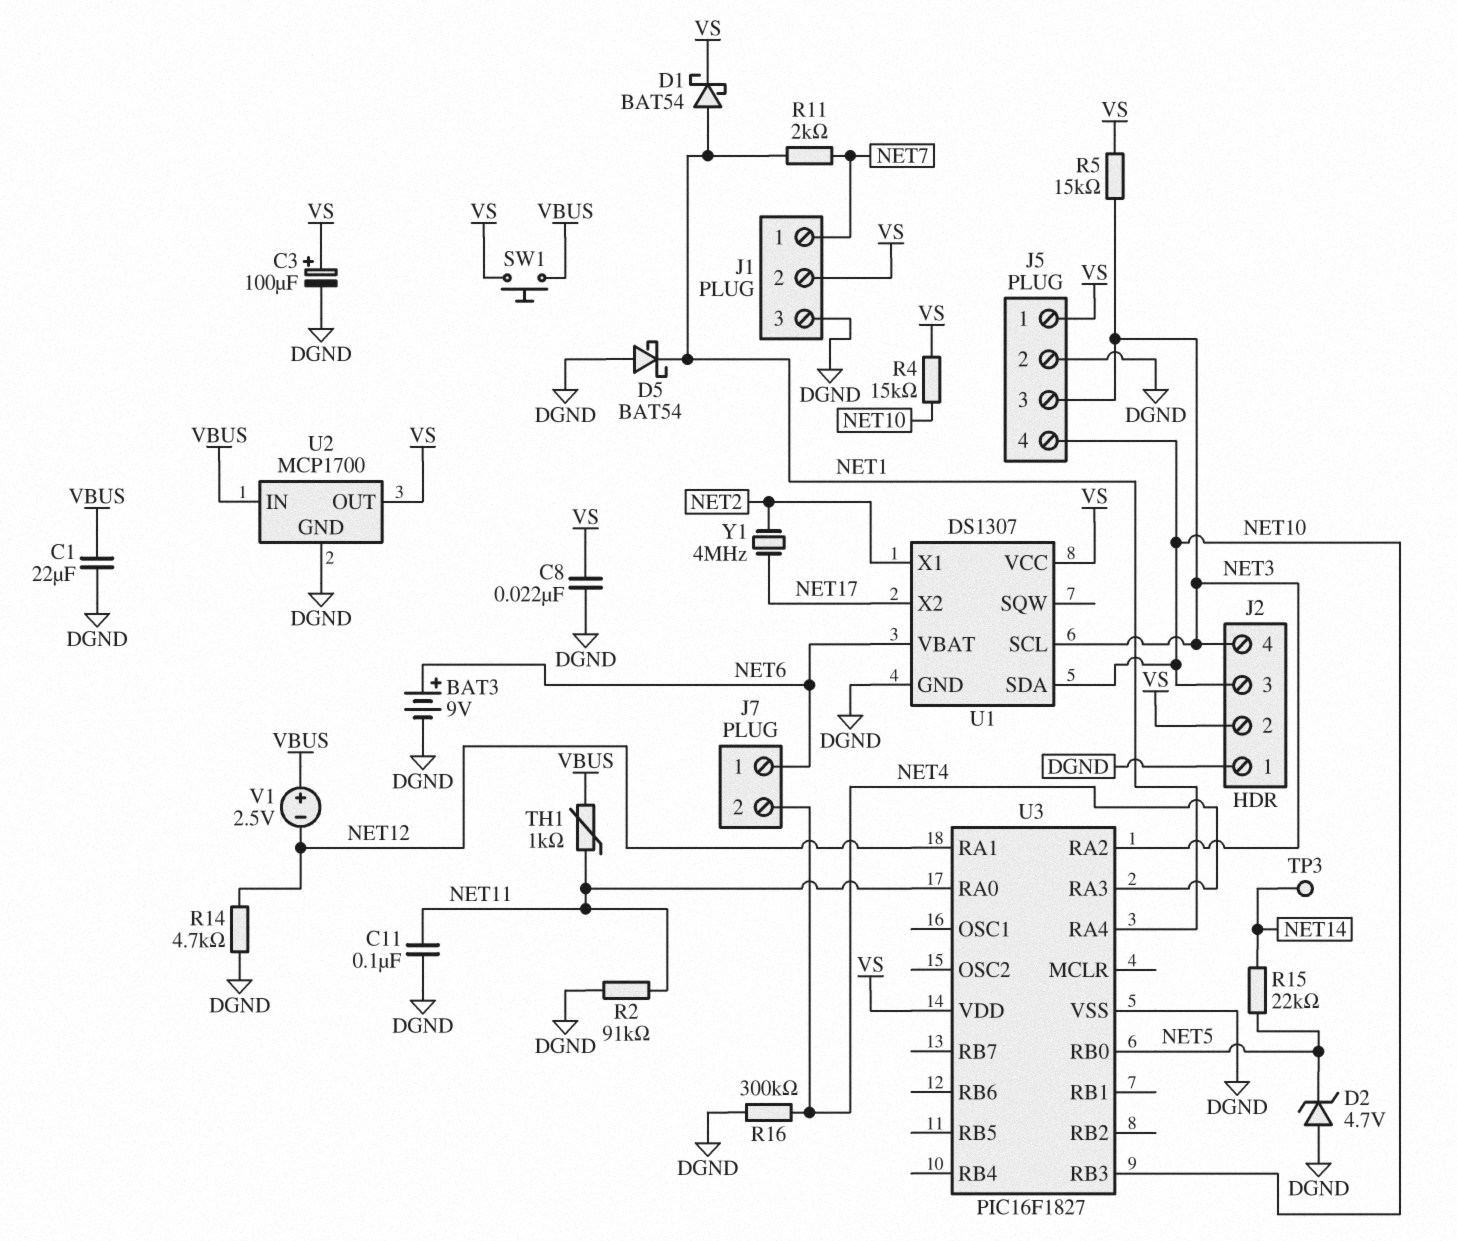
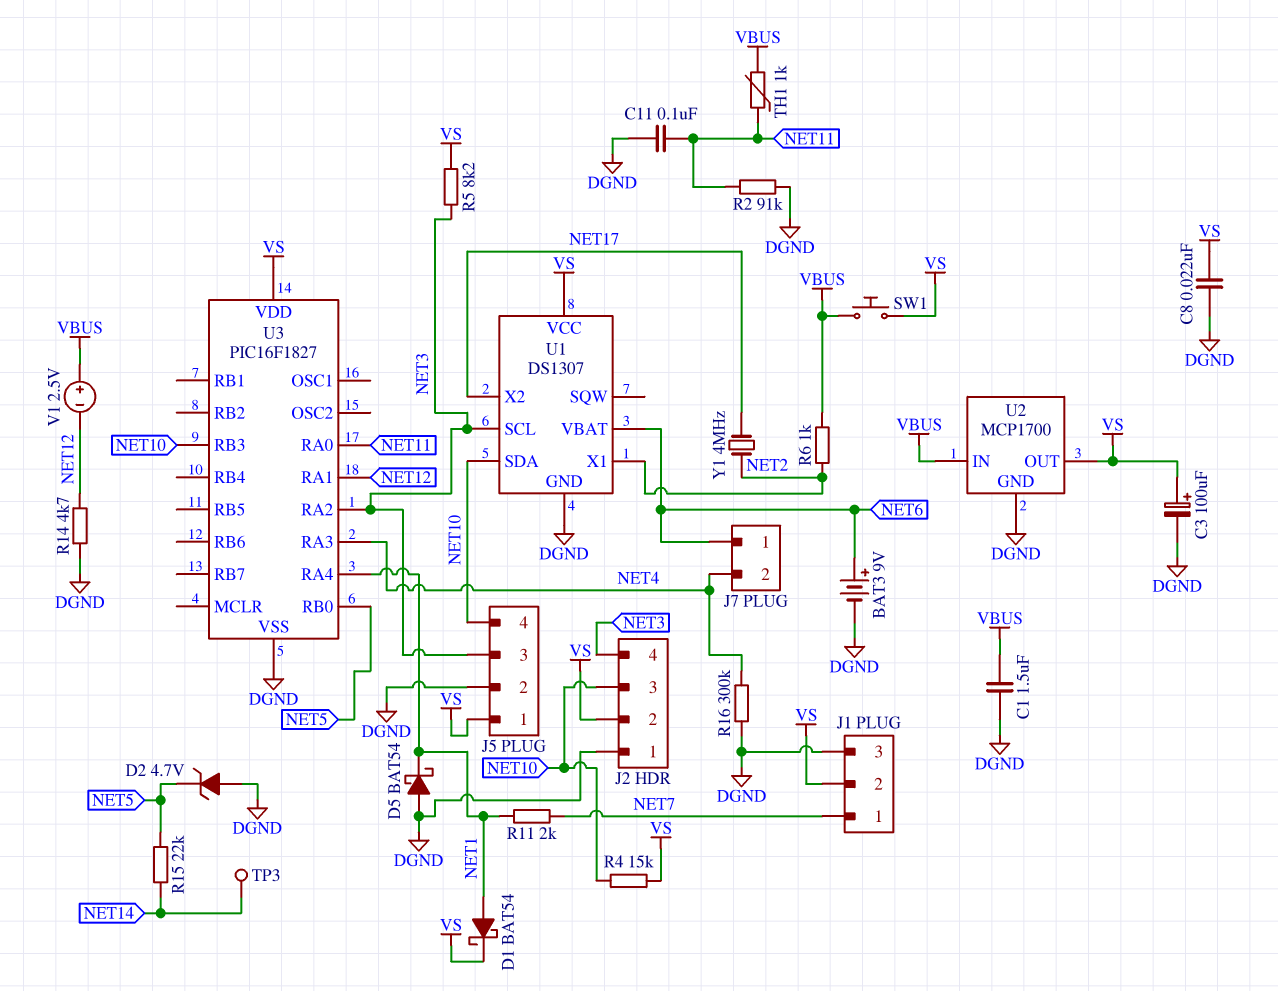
C1: 22uF (DGND, VBUS) -> 1.5uF (DGND, VBUS)
R5: 15k (NET3, VS) -> 8.2k (NET3, VS)
R6: none -> 1k (NET2, VBUS)

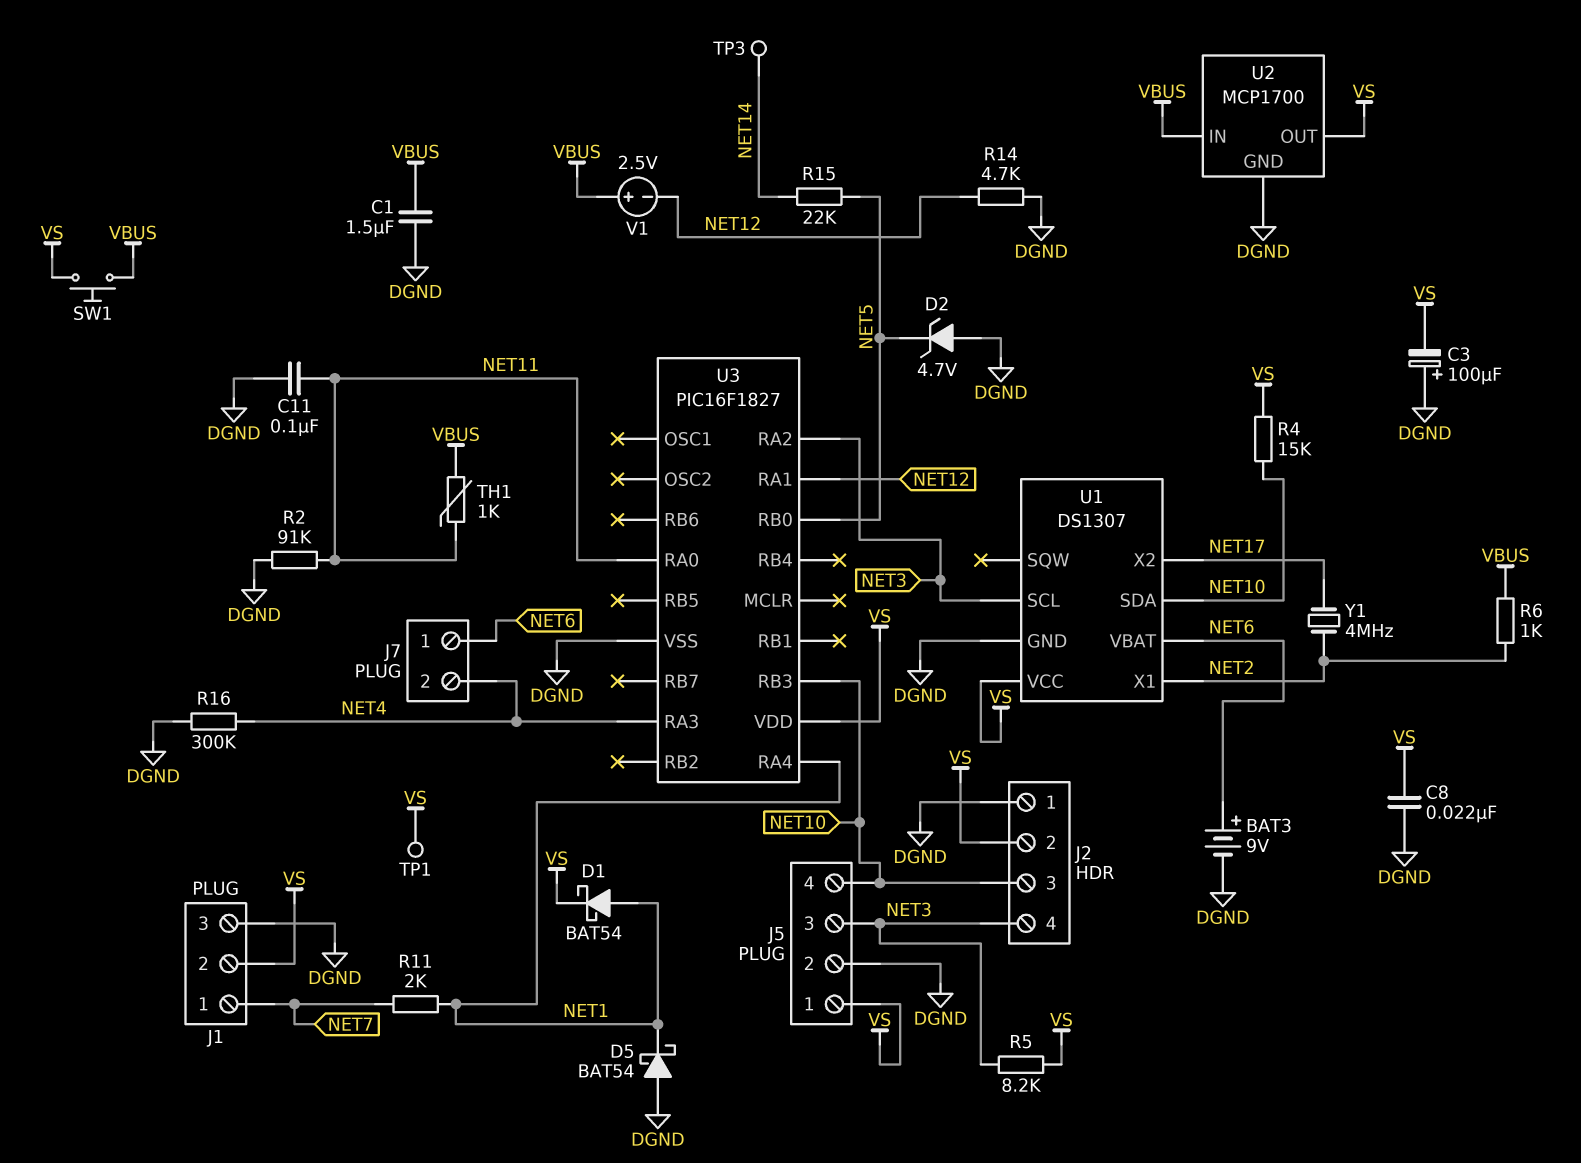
C3: 100uF (plus VS, minus DGND) -> 100uF (plus DGND, minus VS)
TP1: none -> test point (VS)

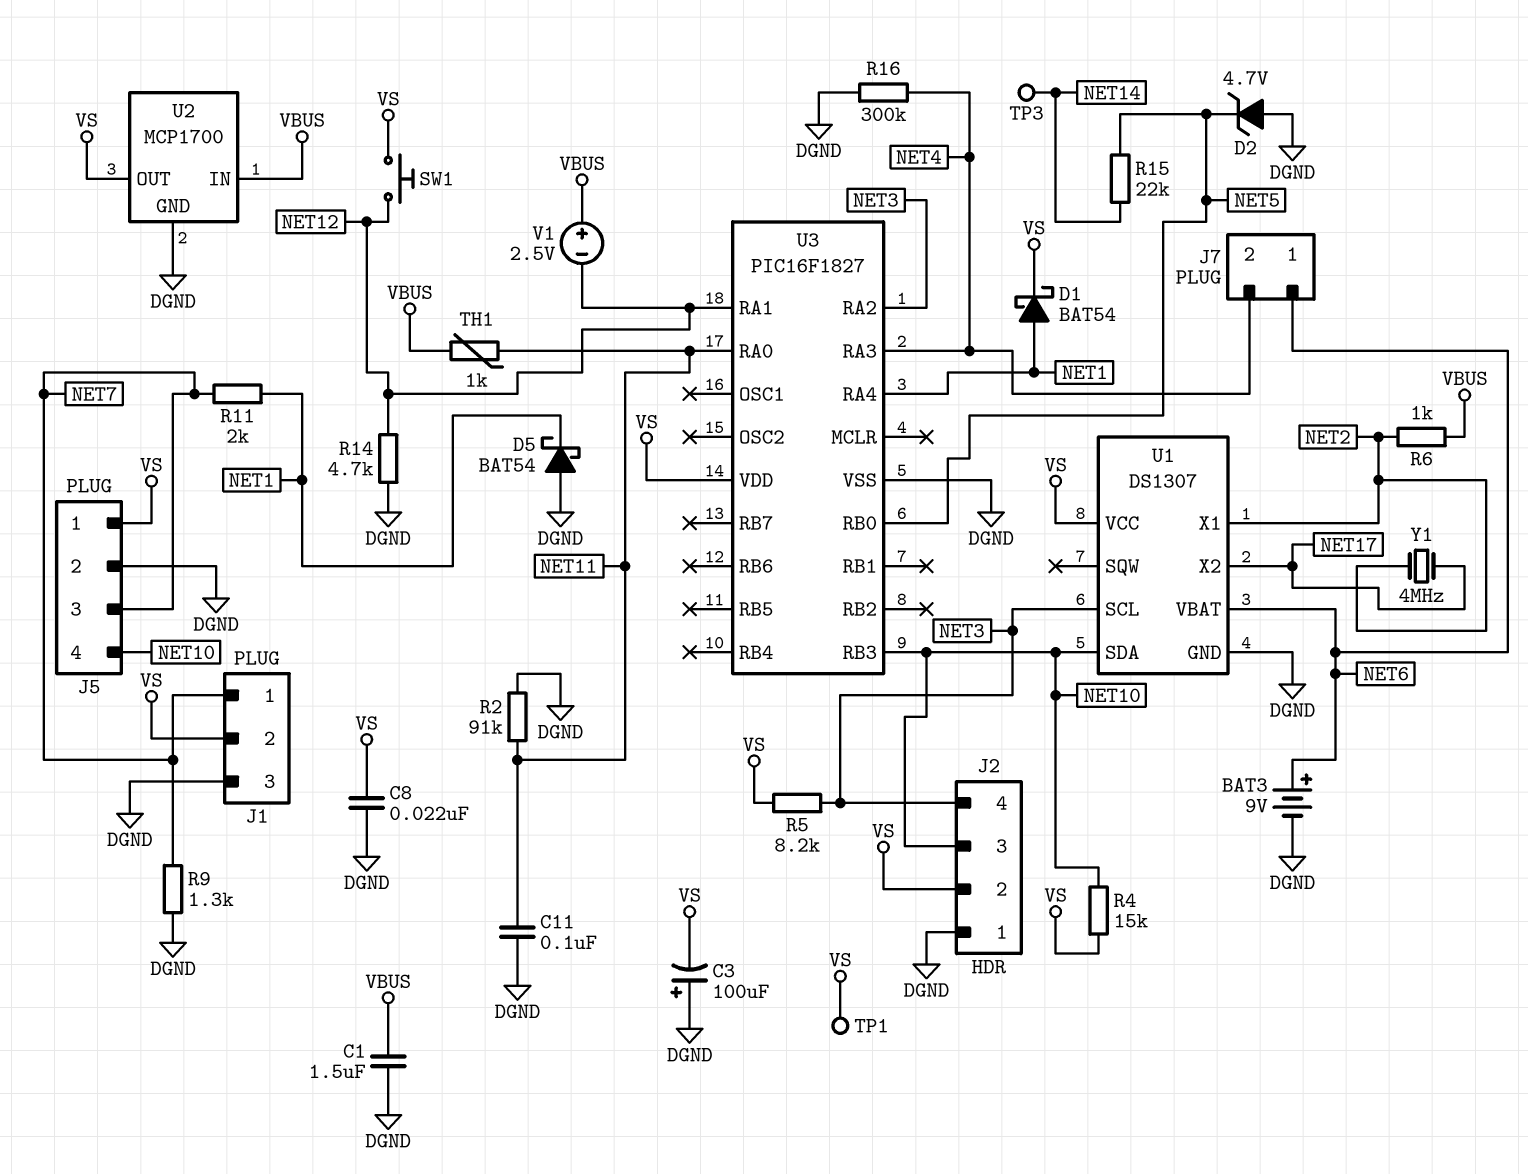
J5 pin 3: NET3 -> NET7
R9: none -> 1.3k (DGND, NET7)
SW1: button (VBUS, VS) -> button (NET12, VS)

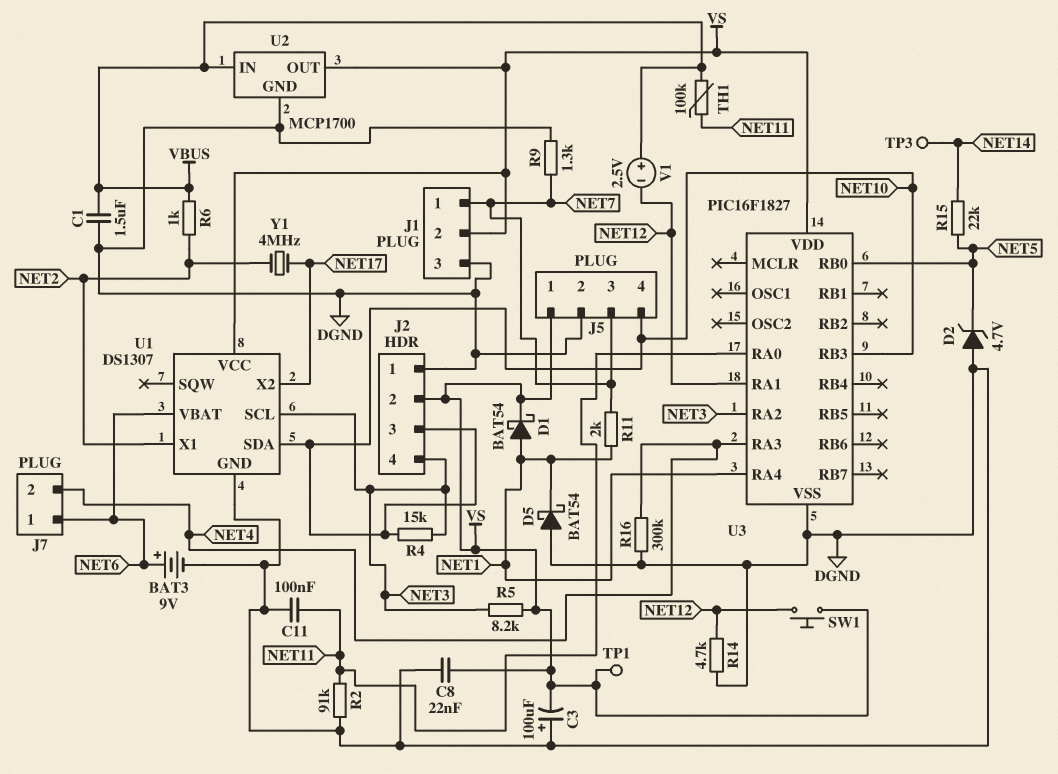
R4: 15k (NET10, VS) -> 15k (NET3, NET10)
TH1: 1k (NET11, VBUS) -> 100k (NET11, VBUS)

